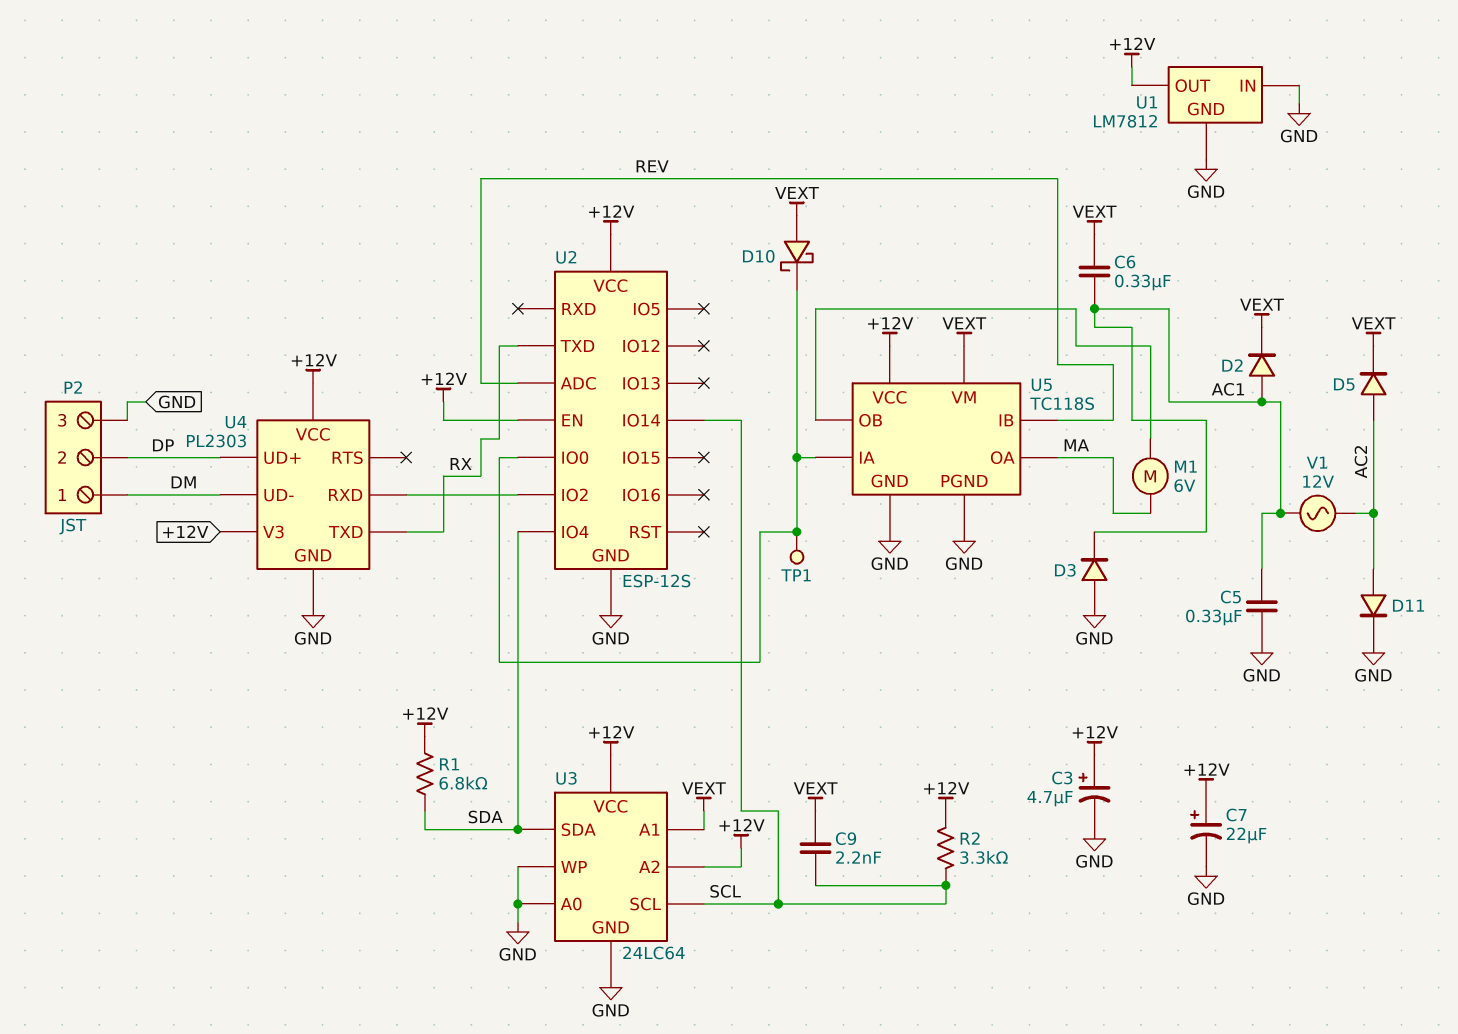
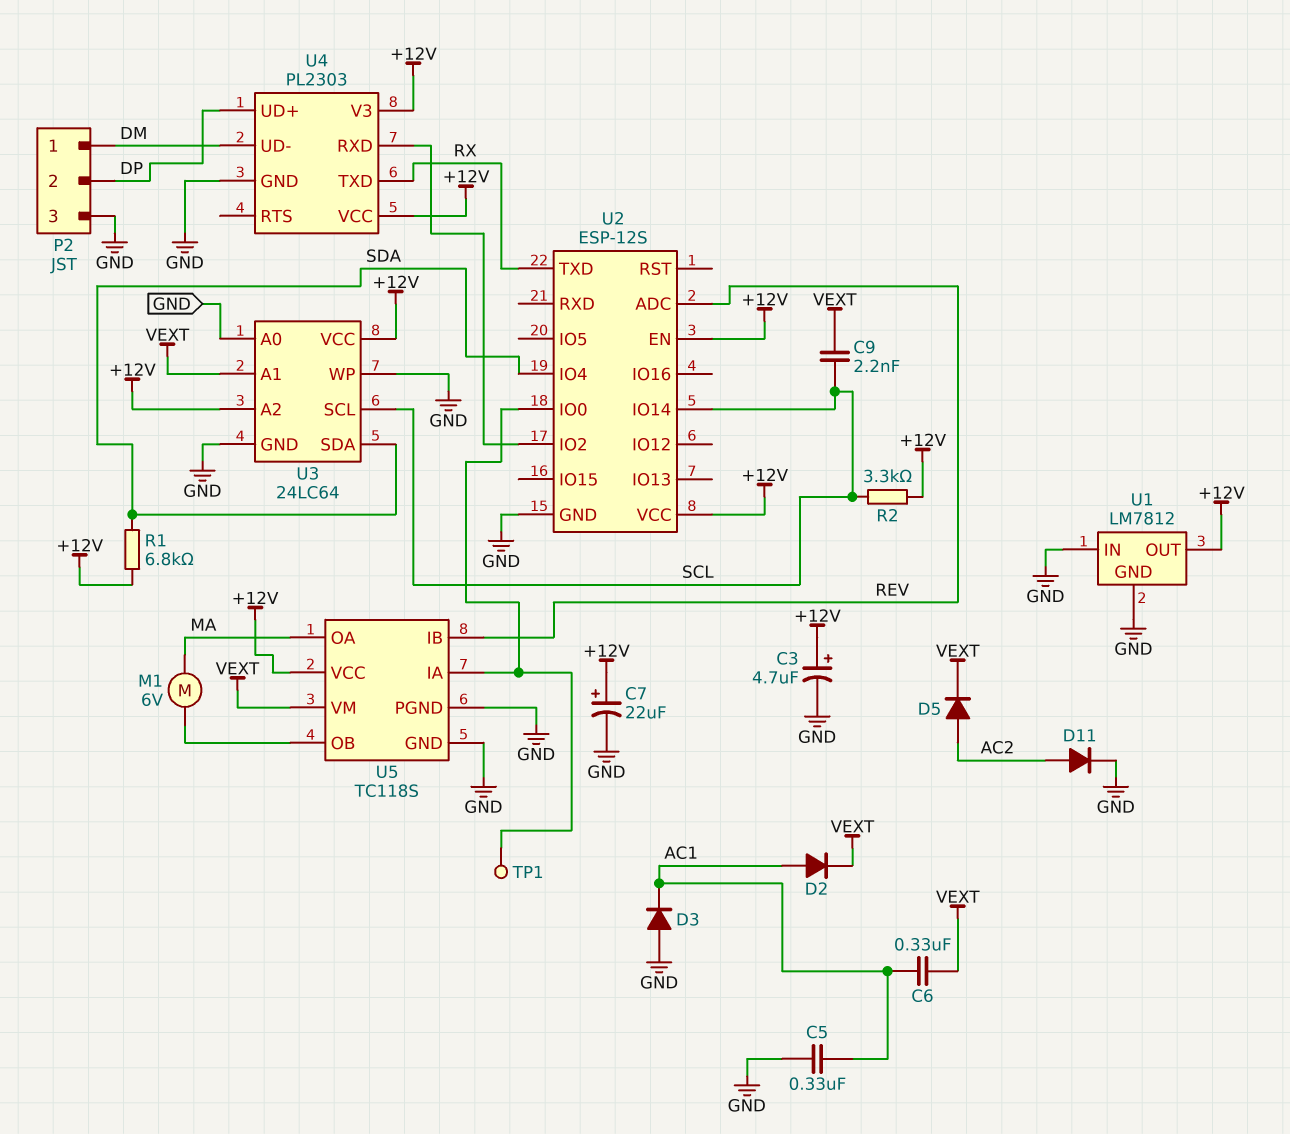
D10: schottky (A VEXT, K U2/IO0) -> none
V1: AC 12V (AC1, AC2) -> none

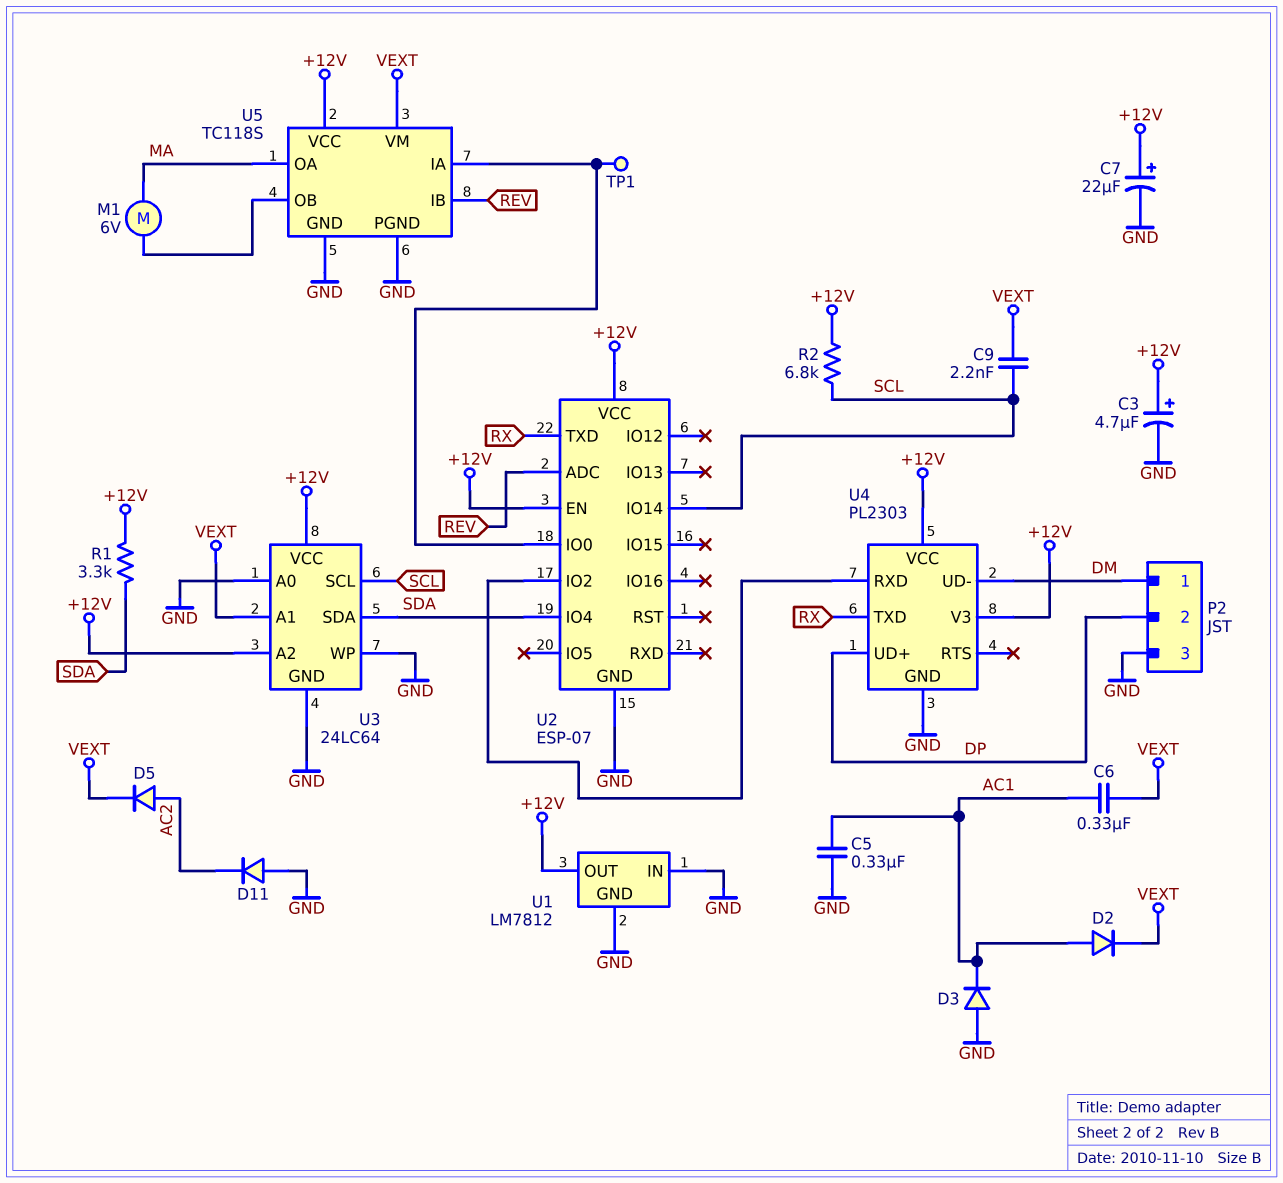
D11: diode (A AC2, K GND) -> diode (A GND, K AC2)
R1: 6.8k (+12V, SDA) -> 3.3k (+12V, SDA)
R2: 3.3k (+12V, SCL) -> 6.8k (+12V, SCL)
U2: ESP-12S -> ESP-07

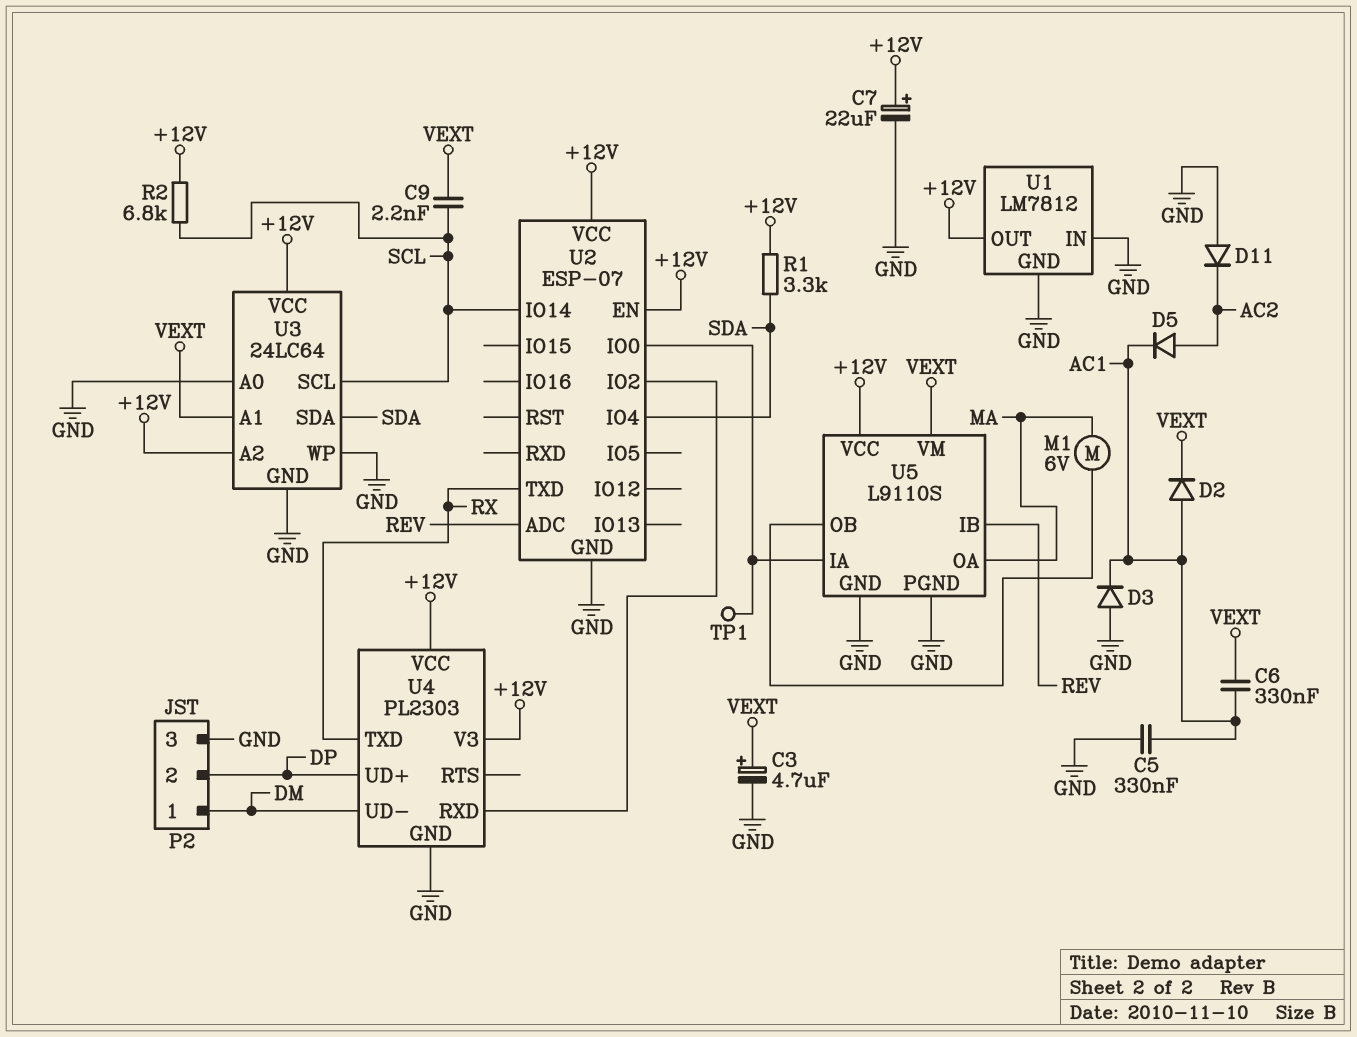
C3: 4.7uF (plus +12V, minus GND) -> 4.7uF (plus VEXT, minus GND)
D5: diode (A AC2, K VEXT) -> diode (A AC2, K AC1)
U5: TC118S -> L9110S

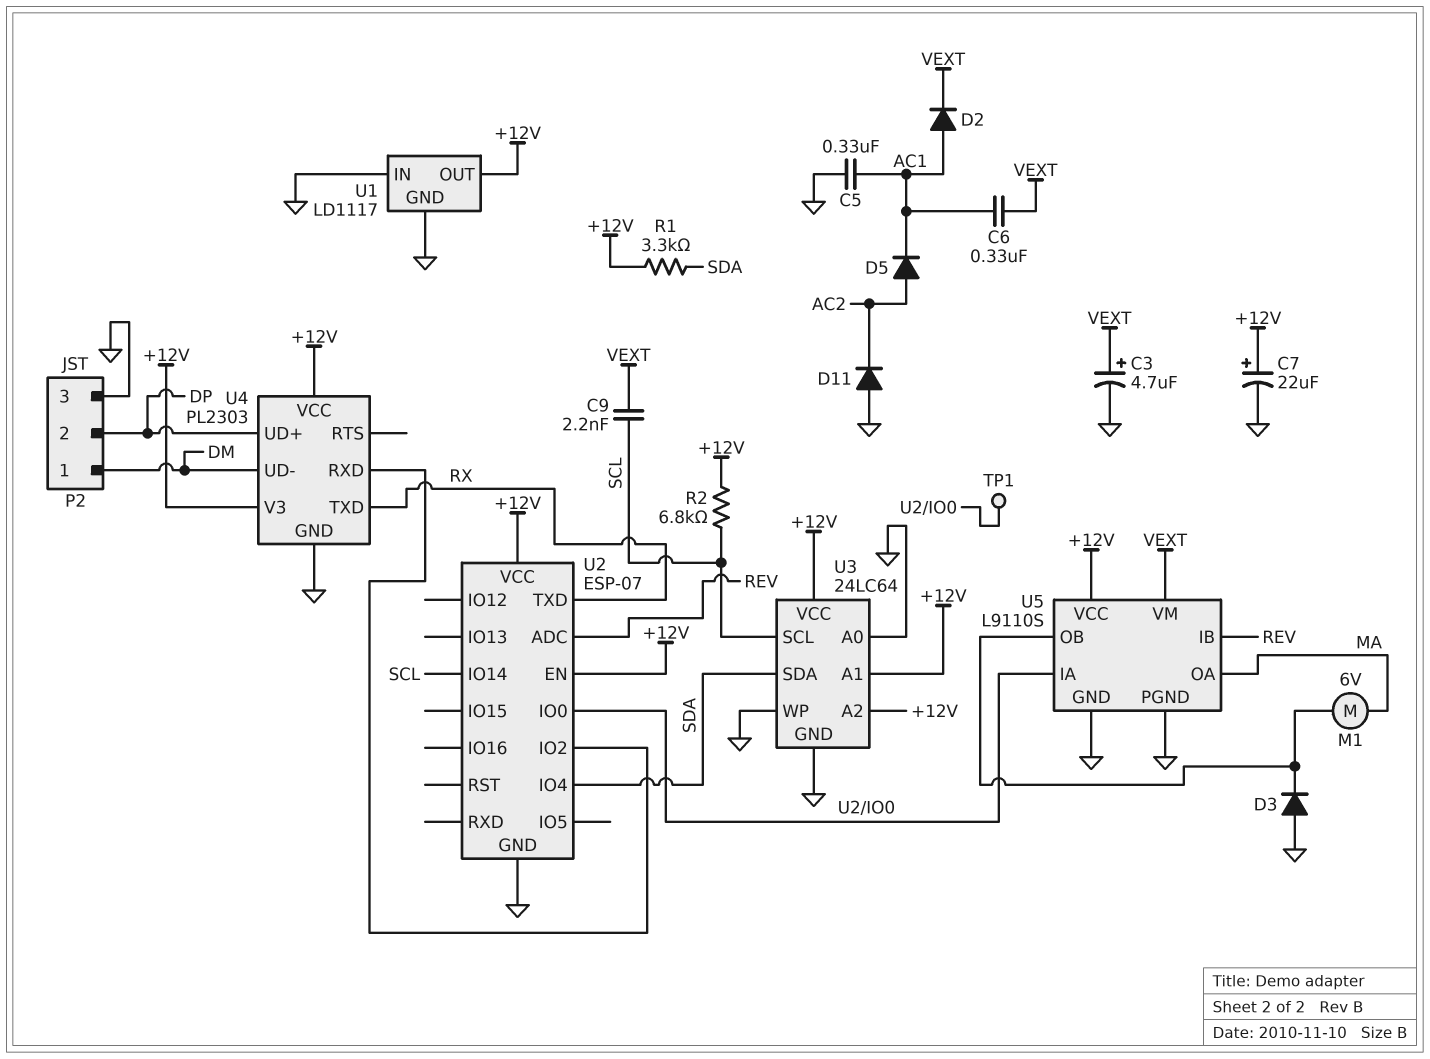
D3: diode (A GND, K AC1) -> diode (A GND, K U5/OB)
U1: LM7812 -> LD1117
U3 pin A1: VEXT -> +12V

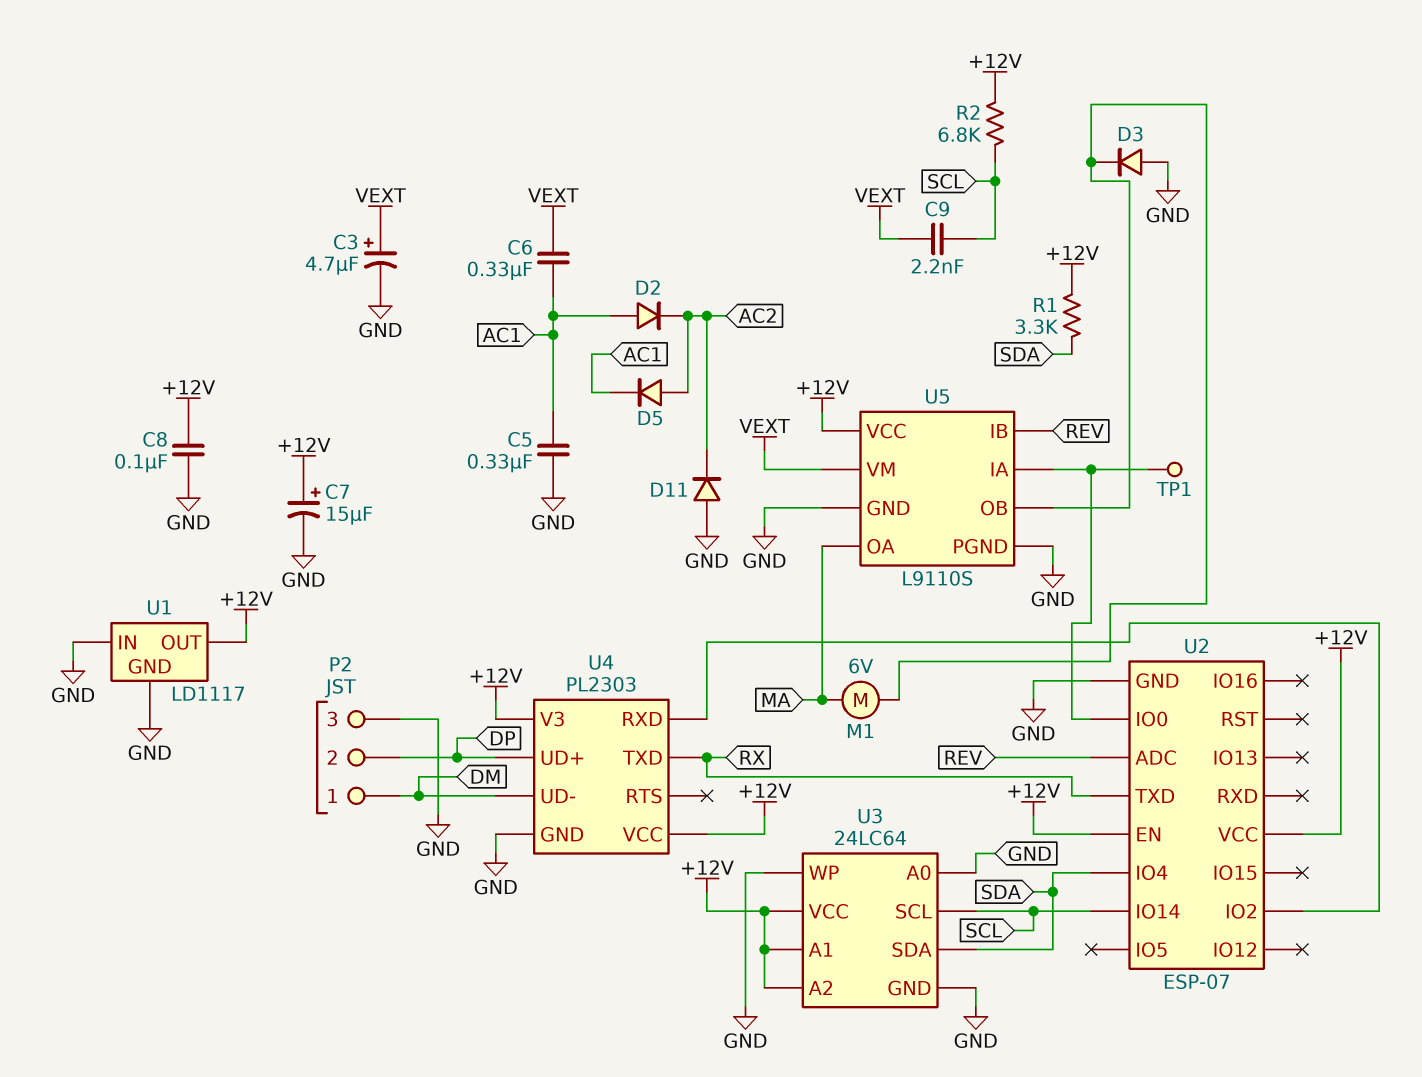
C7: 22uF (plus +12V, minus GND) -> 15uF (plus +12V, minus GND)
C8: none -> 100nF (+12V, GND)
D2: diode (A AC1, K VEXT) -> diode (A AC1, K AC2)

